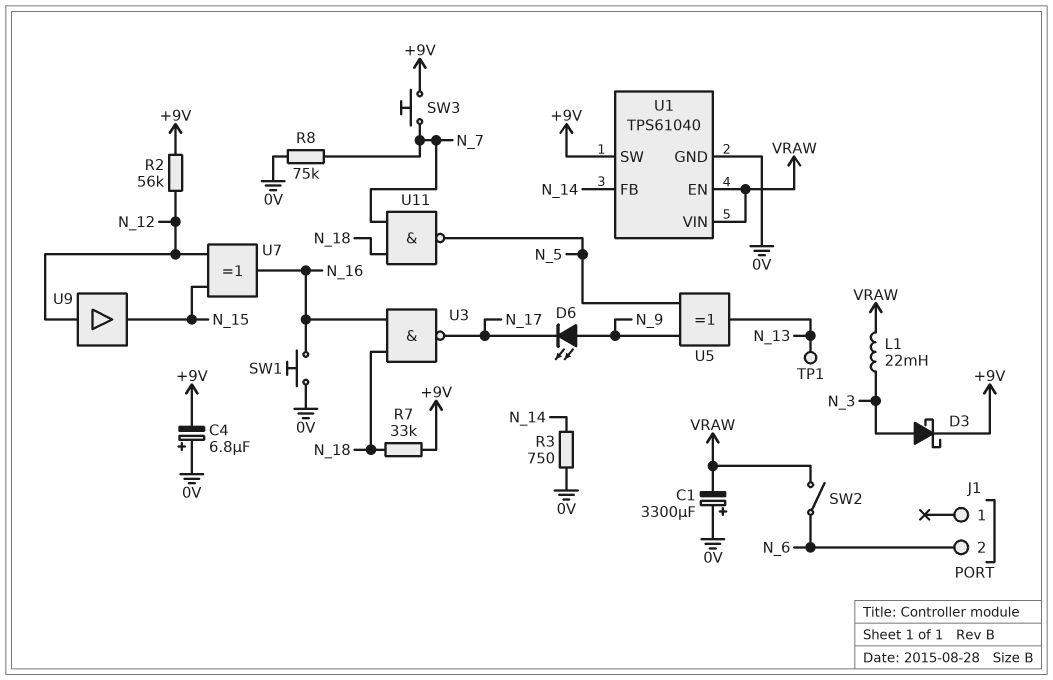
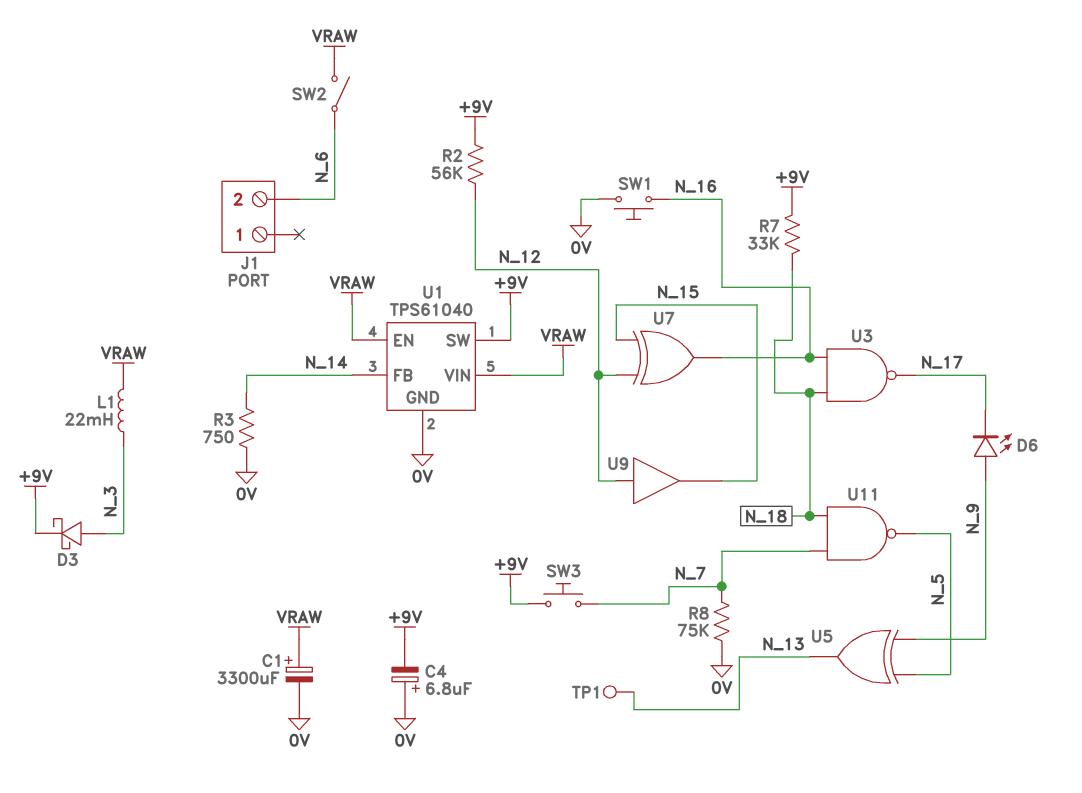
C1: 3300uF (plus 0V, minus VRAW) -> 3300uF (plus VRAW, minus 0V)

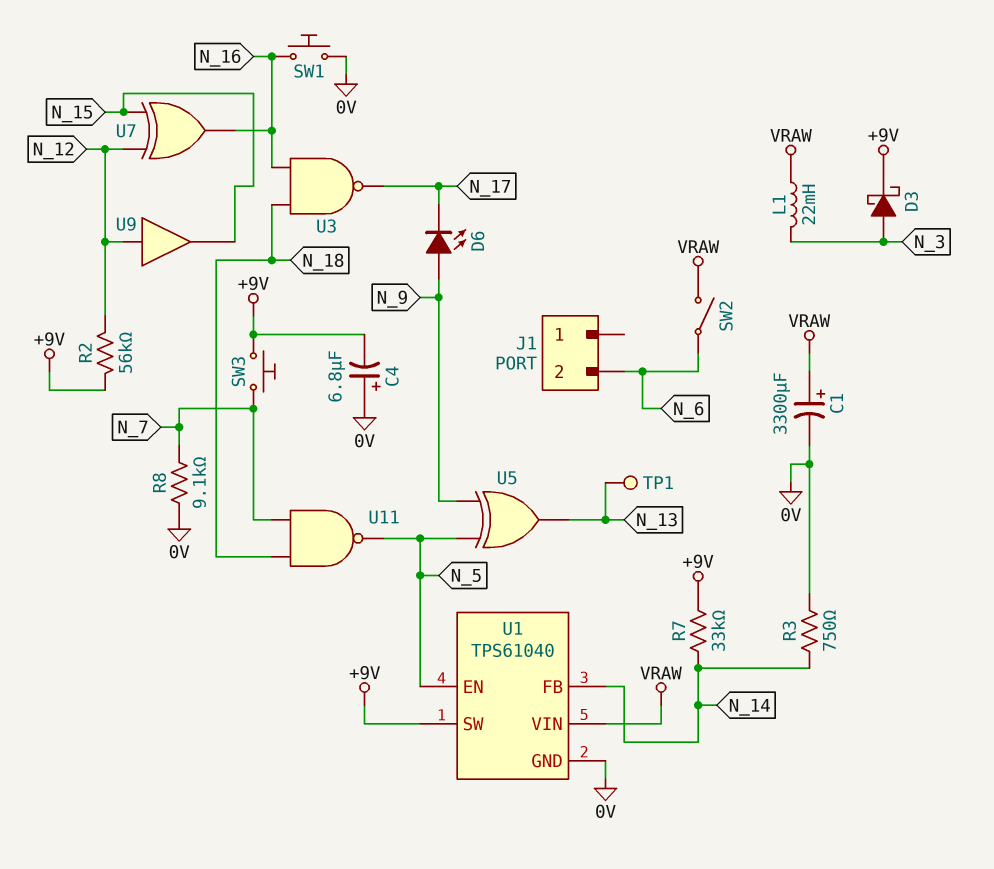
R7: 33k (+9V, N_18) -> 33k (+9V, N_14)
R8: 75k (0V, N_7) -> 9.1k (0V, N_7)
U1 pin EN: VRAW -> N_5

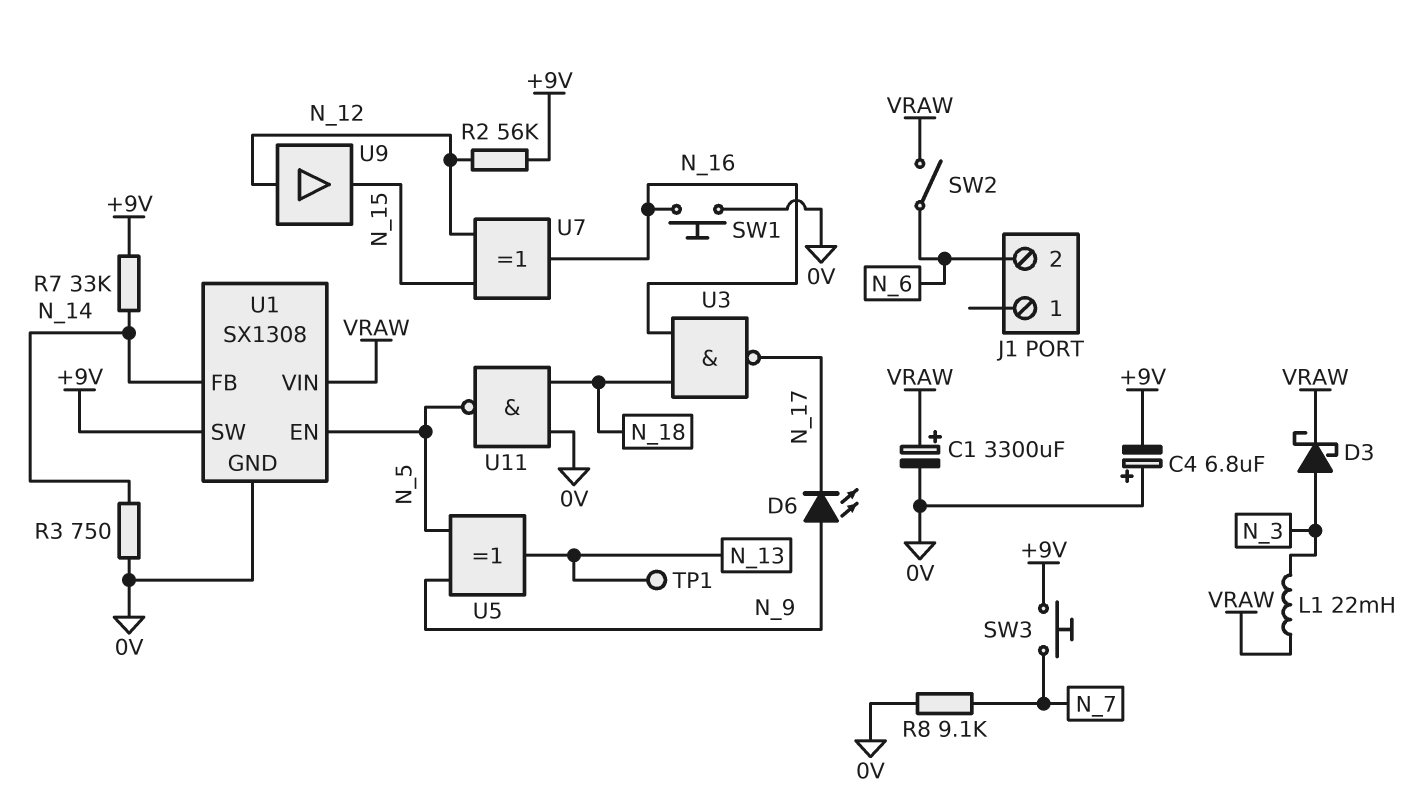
D3: schottky (A N_3, K +9V) -> schottky (A N_3, K VRAW)
U1: TPS61040 -> SX1308
U11: NAND (in N_7, in N_18, out N_5) -> NAND (in 0V, in N_18, out N_5)

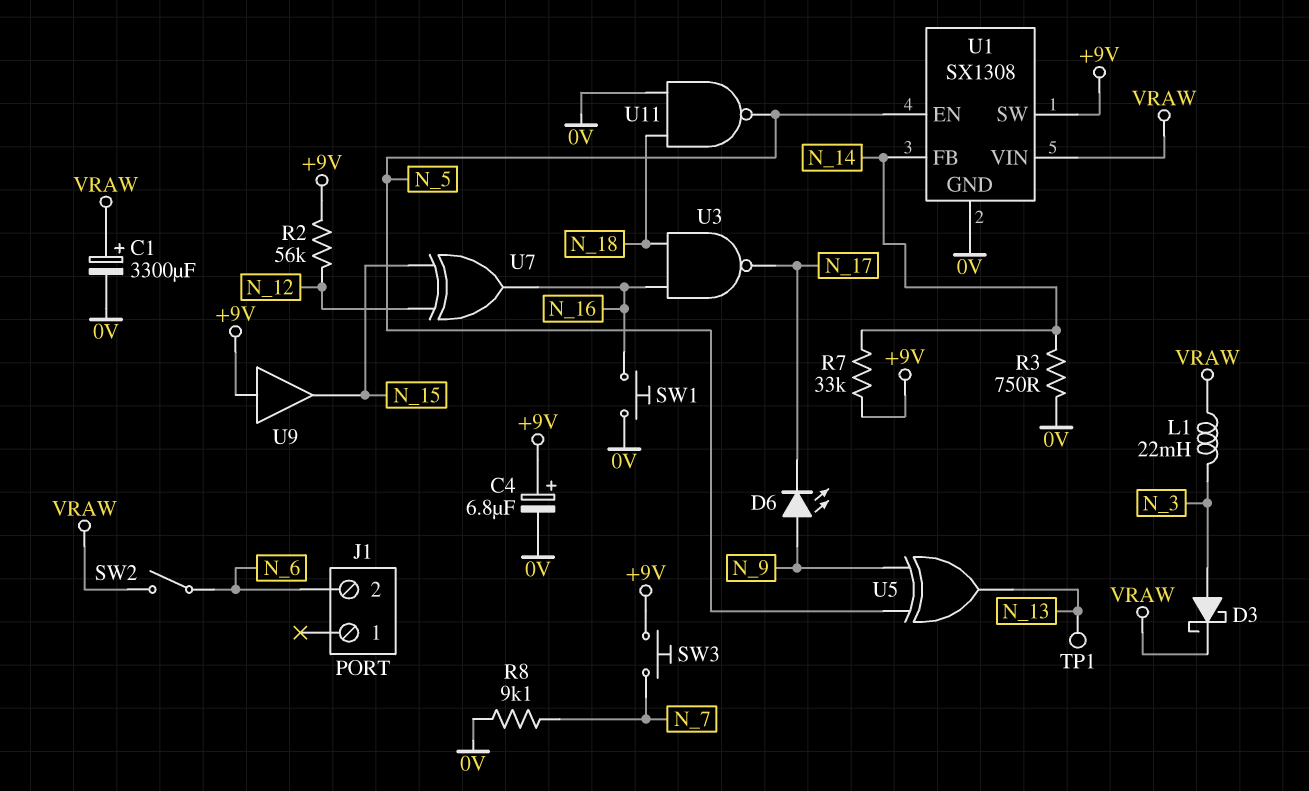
C4: 6.8uF (plus 0V, minus +9V) -> 6.8uF (plus +9V, minus 0V)
U9: buffer (in N_12, out N_15) -> buffer (in +9V, out N_15)

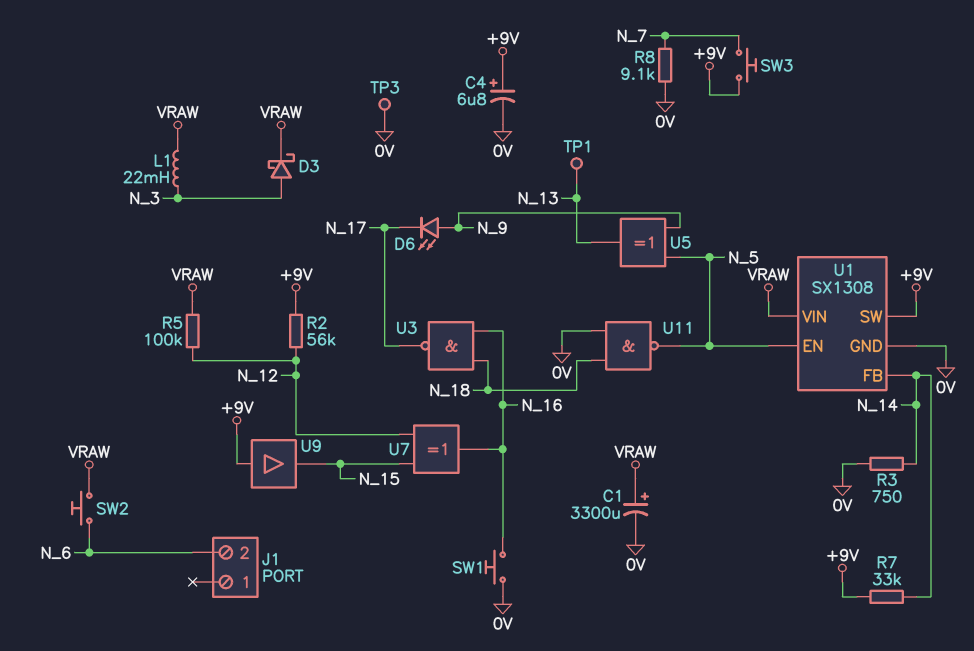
R5: none -> 100k (N_12, VRAW)
SW2: switch (N_6, VRAW) -> button (N_6, VRAW)
TP3: none -> test point (0V)

